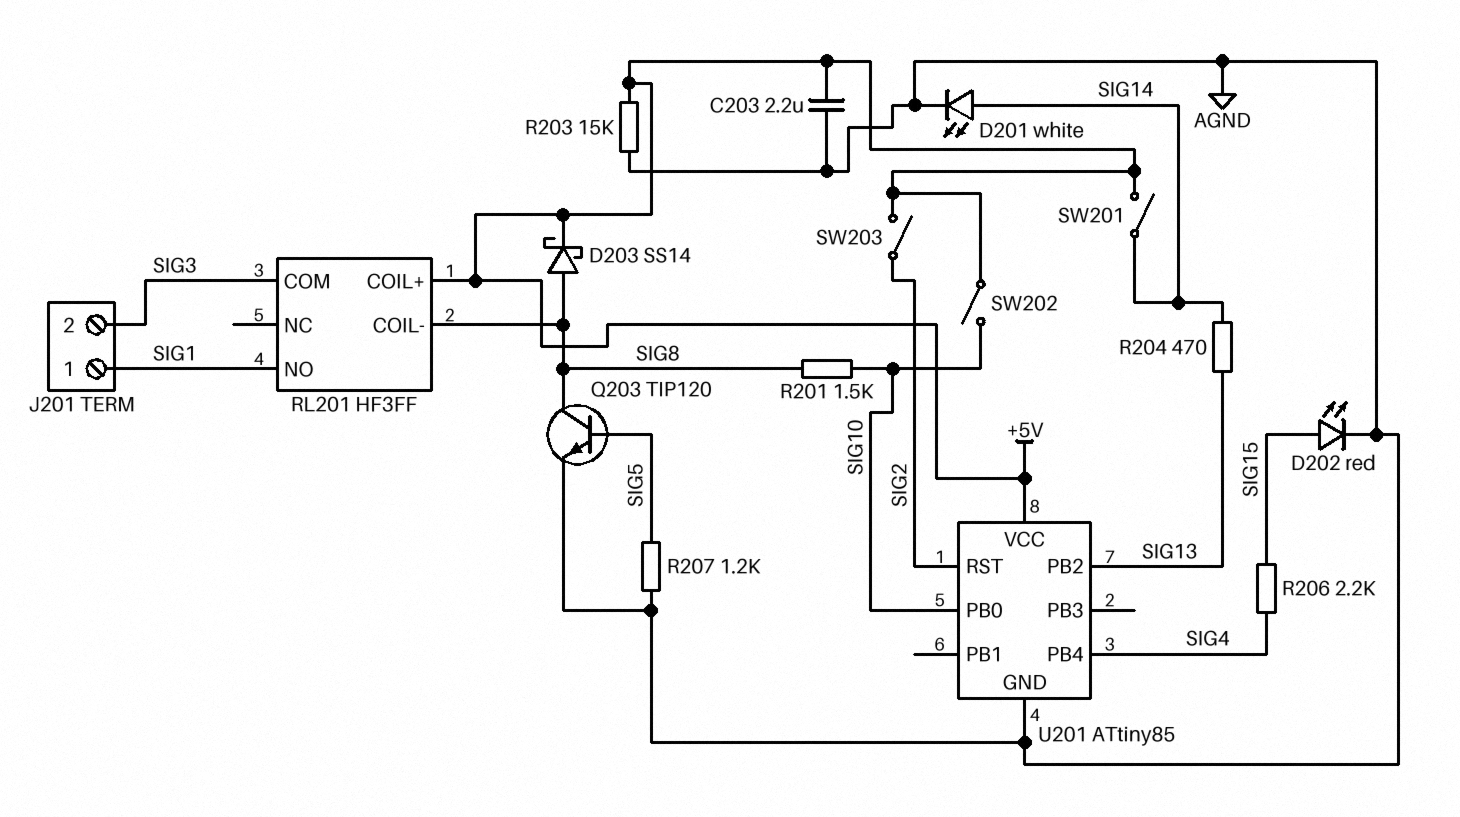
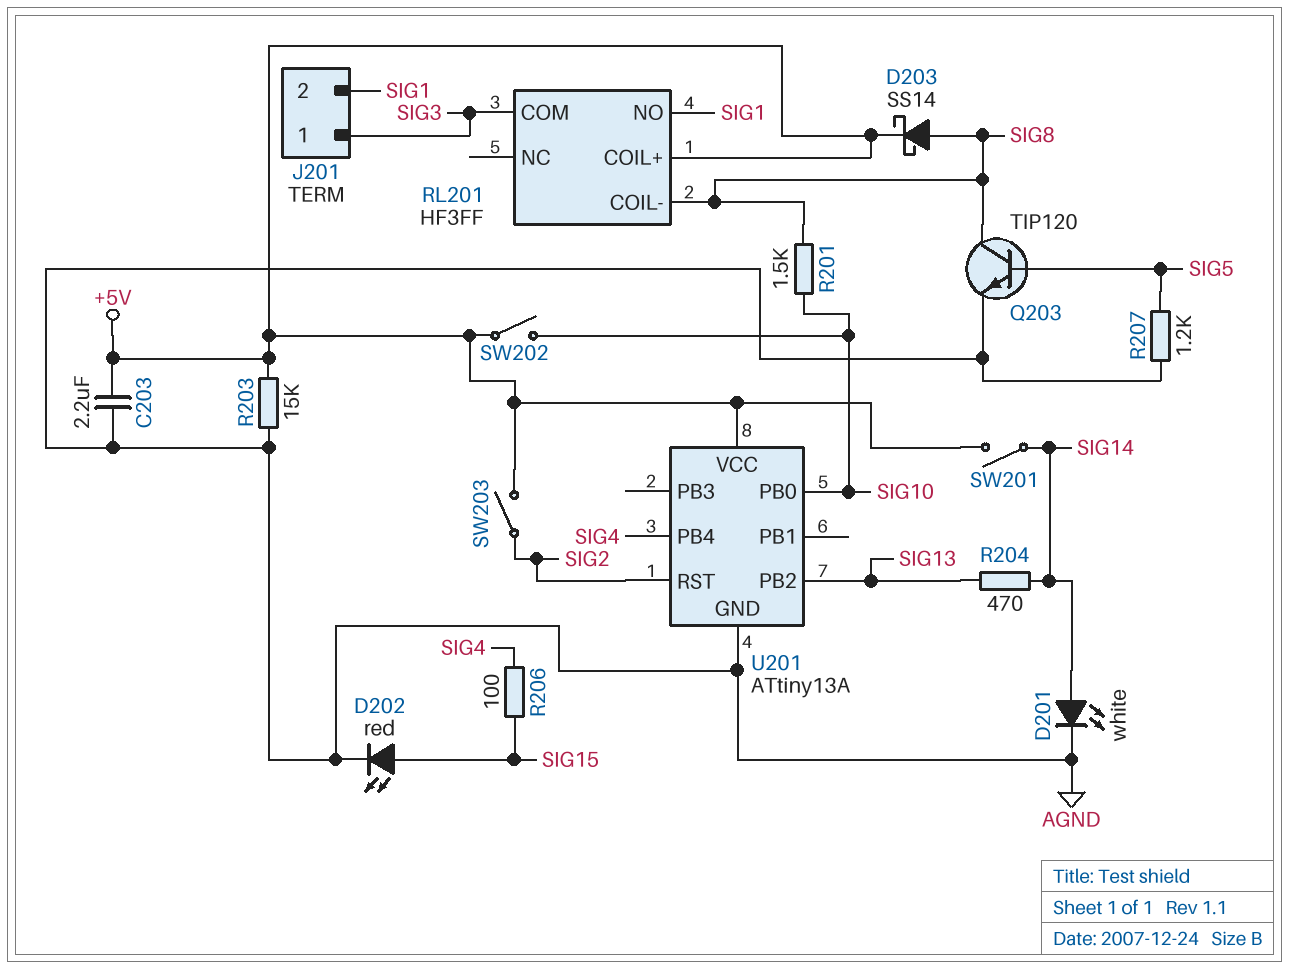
J201 pin 1: SIG1 -> SIG3
J201 pin 2: SIG3 -> SIG1
R206: 2.2k (SIG4, SIG15) -> 100 (SIG4, SIG15)
U201: ATtiny85 -> ATtiny13A

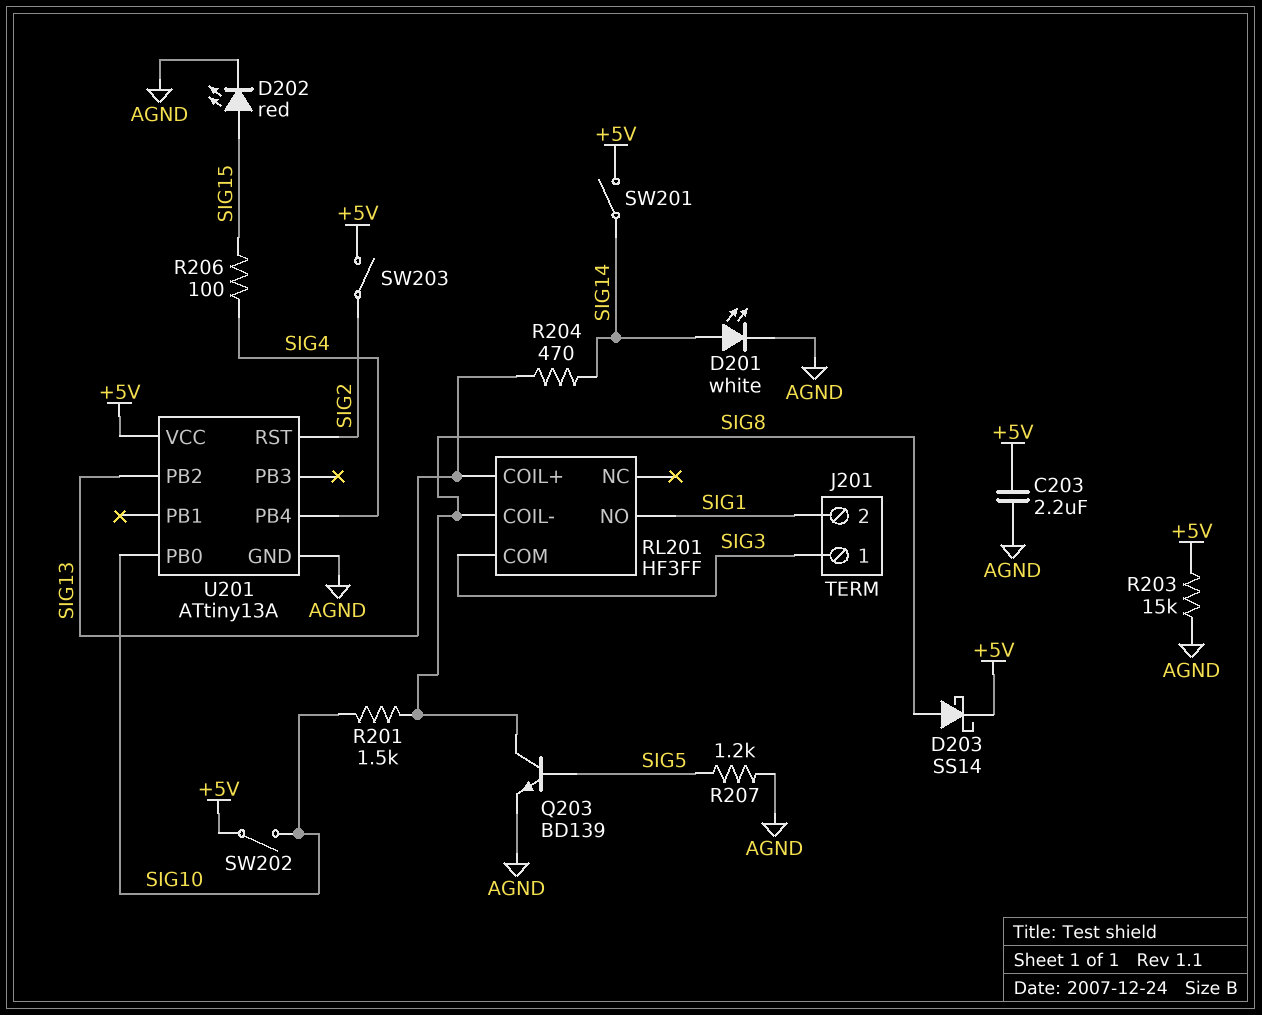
Q203: NPN TIP120 (B SIG5, C SIG8, E AGND) -> NPN BD139 (B SIG5, C SIG8, E AGND)
RL201 pin COIL+: +5V -> SIG13

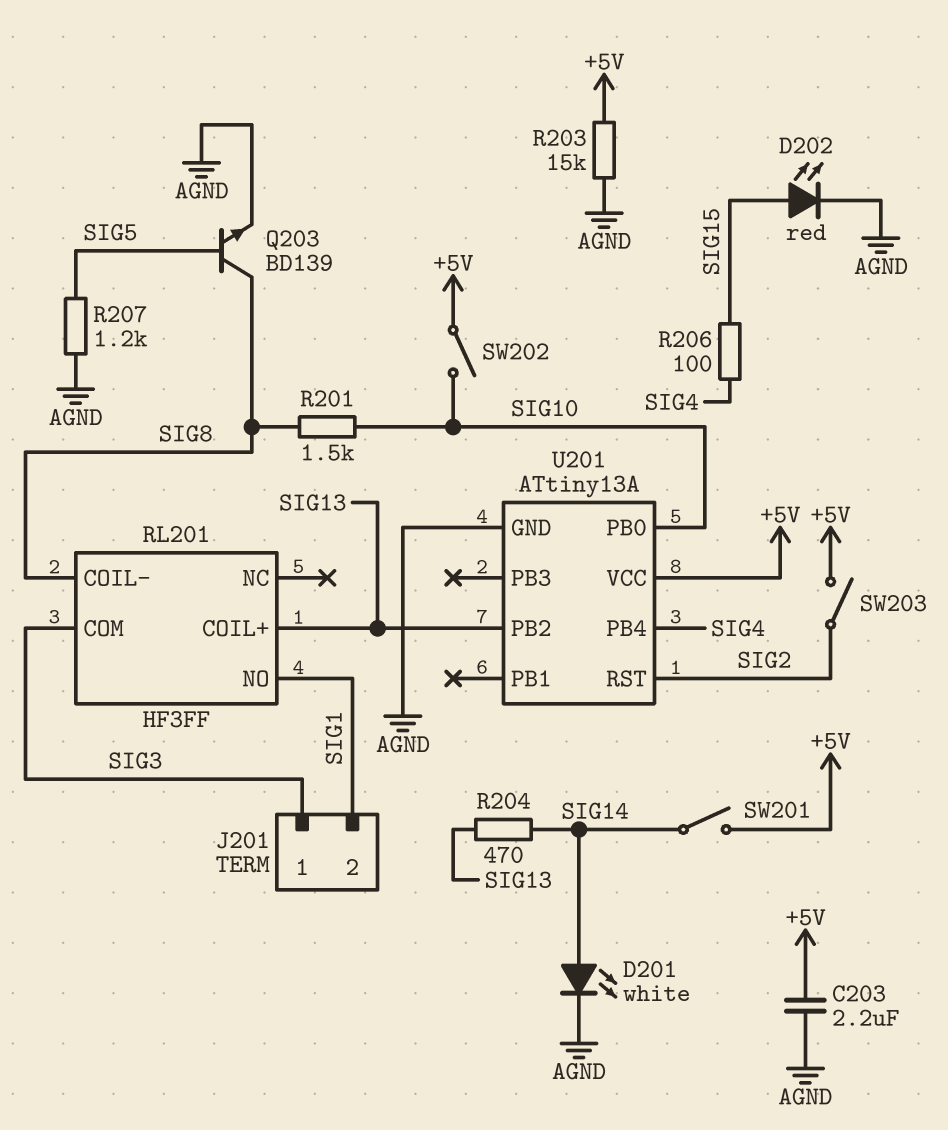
D203: schottky SS14 (A SIG8, K +5V) -> none

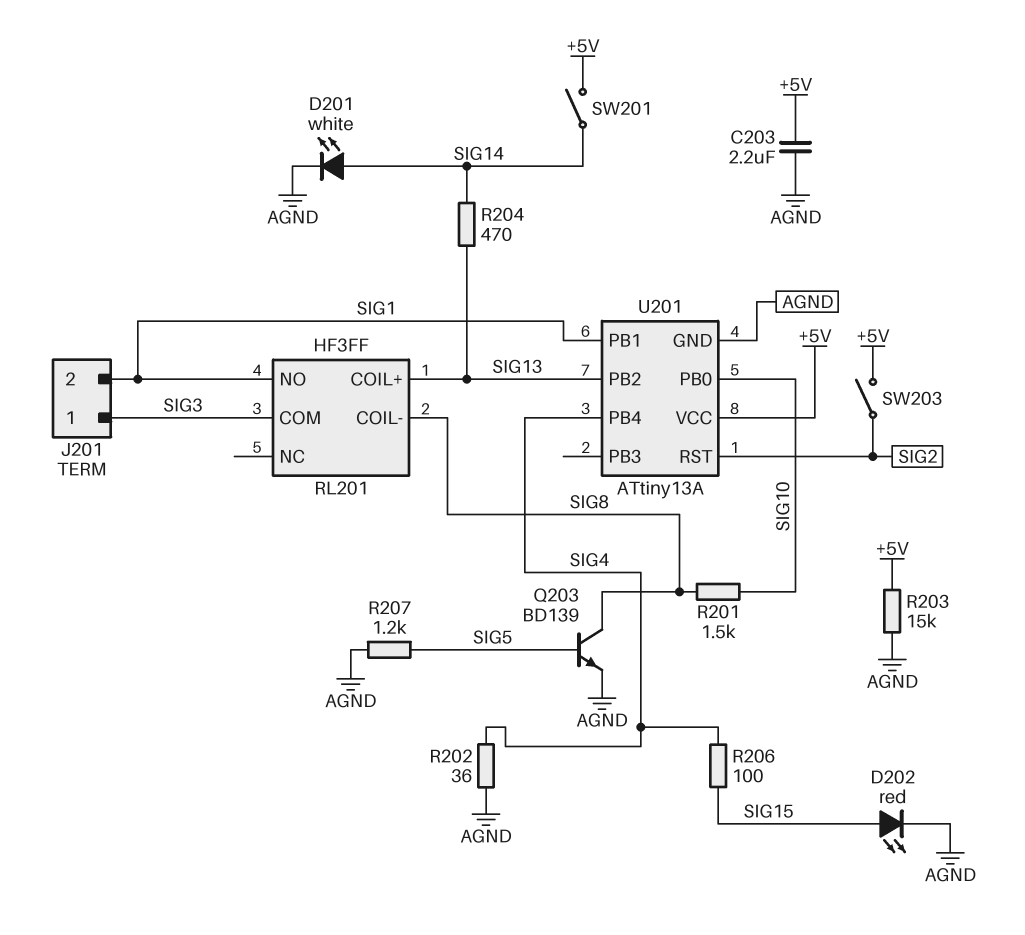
R202: none -> 36 (AGND, SIG4)
SW202: switch (+5V, SIG10) -> none
U201 pin PB1: none -> SIG1

